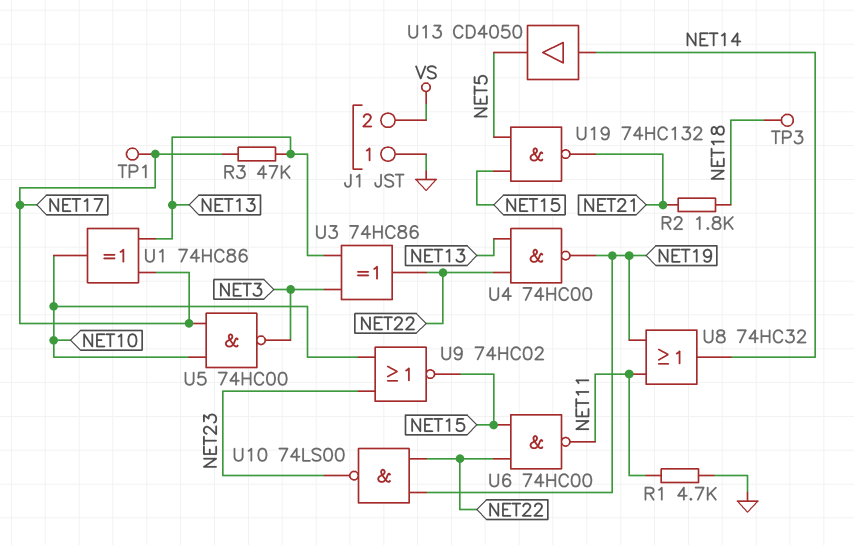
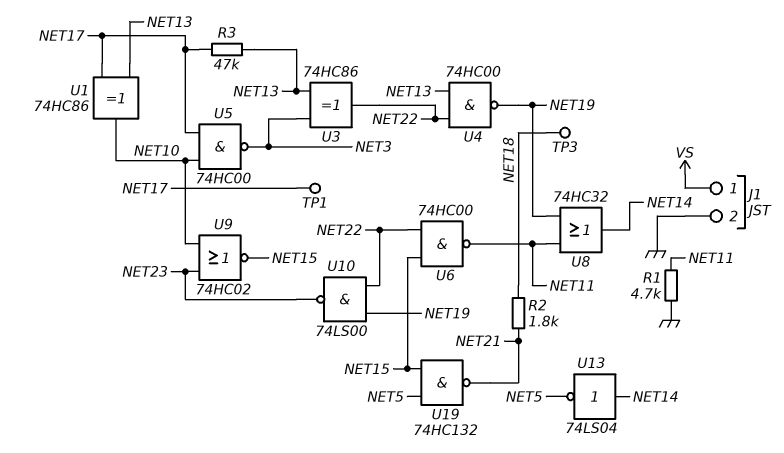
J1 pin 1: GND -> VS
J1 pin 2: VS -> GND
U13: buffer CD4050 (in NET14, out NET5) -> NOT 74LS04 (in NET14, out NET5)

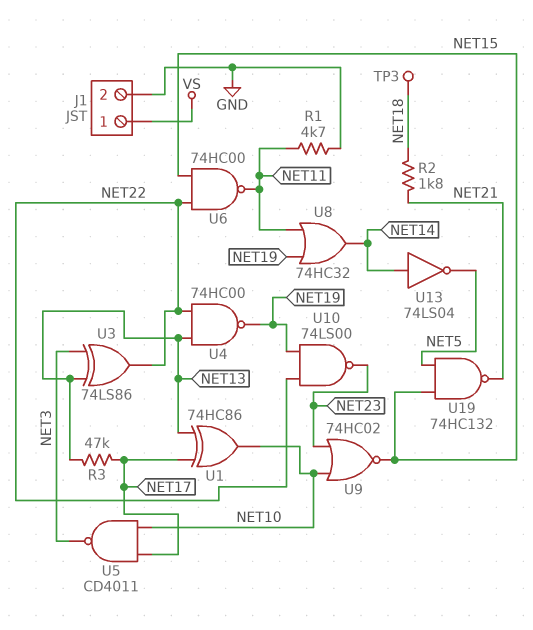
TP1: test point (NET17) -> none
U3: XOR 74HC86 (in NET3, in NET13, out NET22) -> XOR 74LS86 (in NET3, in NET13, out NET22)
U5: NAND 74HC00 (in NET10, in NET17, out NET3) -> NAND CD4011 (in NET10, in NET17, out NET3)

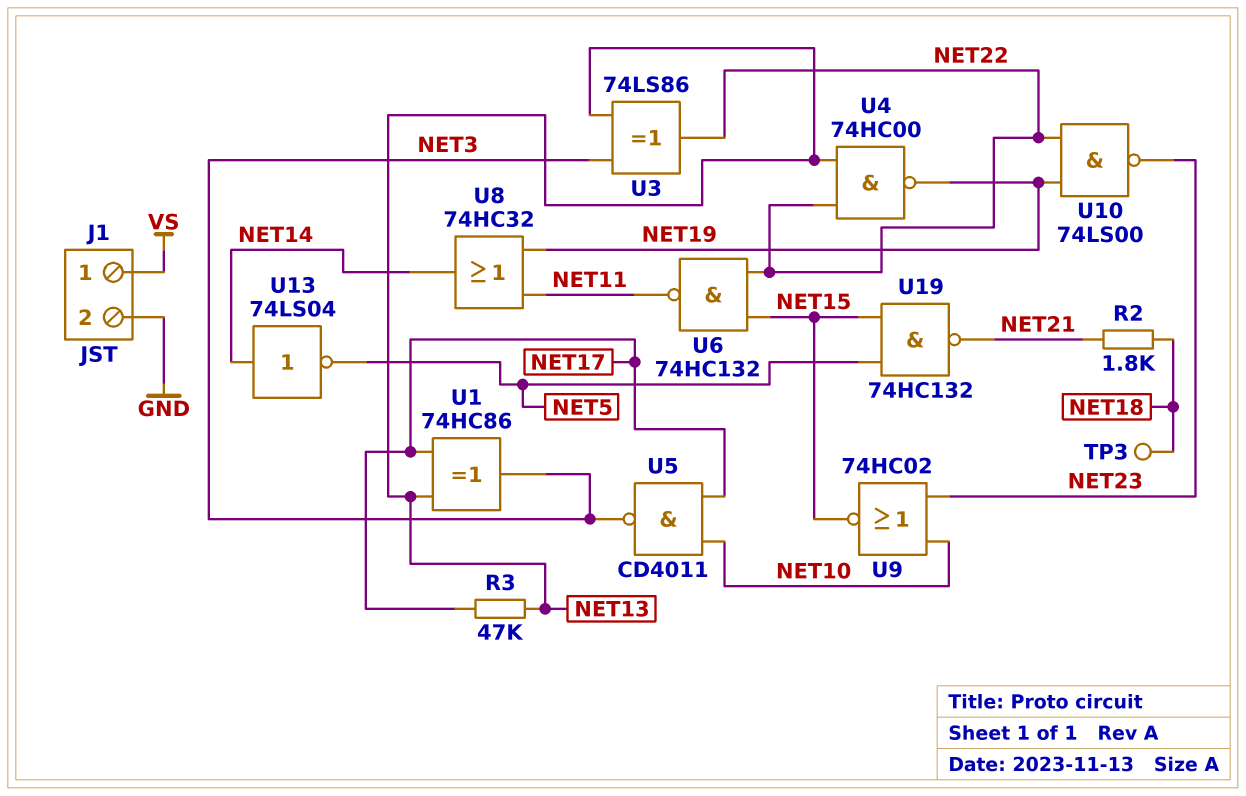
R1: 4.7k (GND, NET11) -> none
U1: XOR 74HC86 (in NET13, in NET17, out NET10) -> XOR 74HC86 (in NET13, in NET17, out NET3)
U6: NAND 74HC00 (in NET15, in NET22, out NET11) -> NAND 74HC132 (in NET15, in NET22, out NET11)

